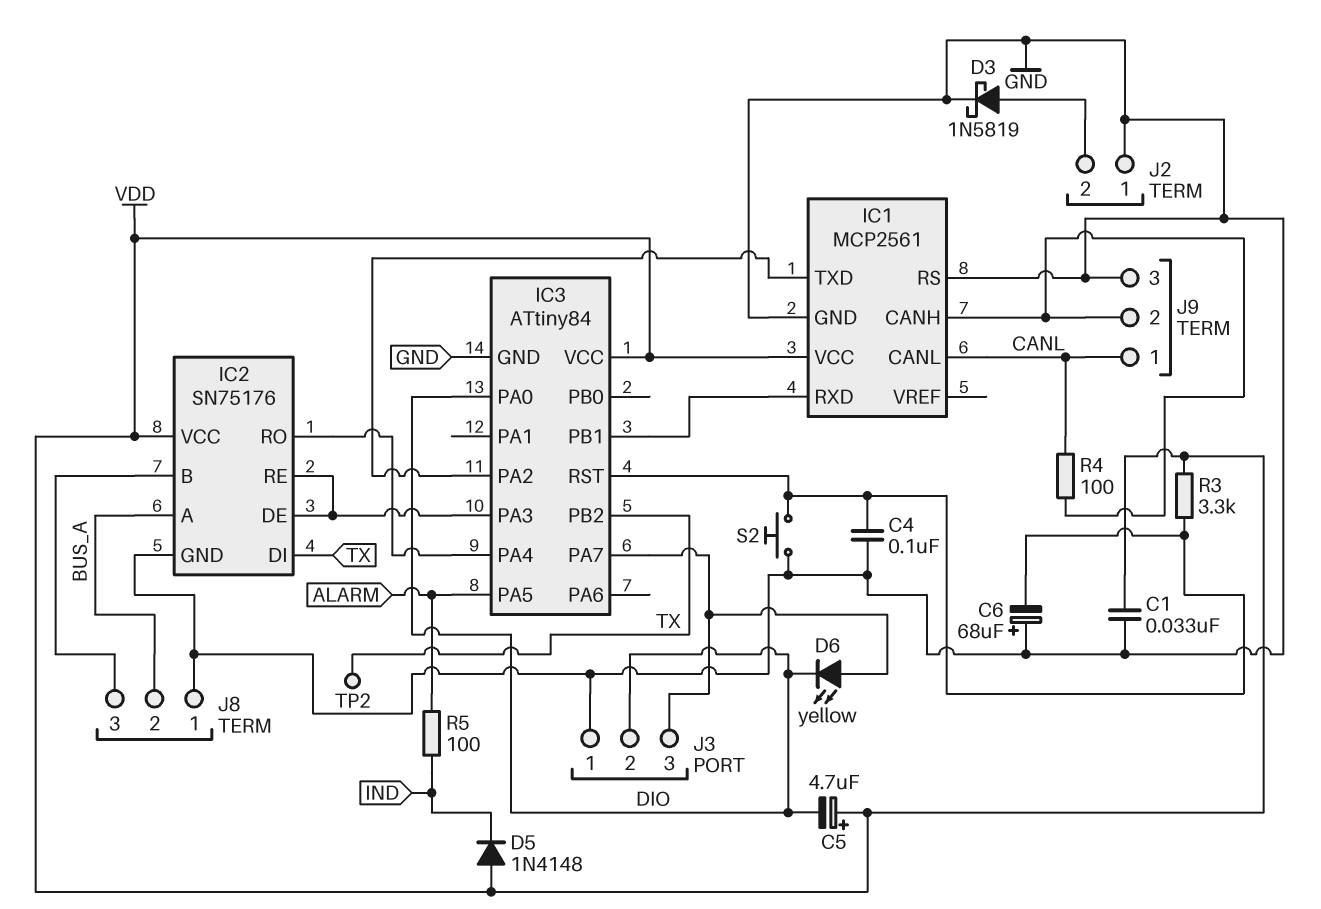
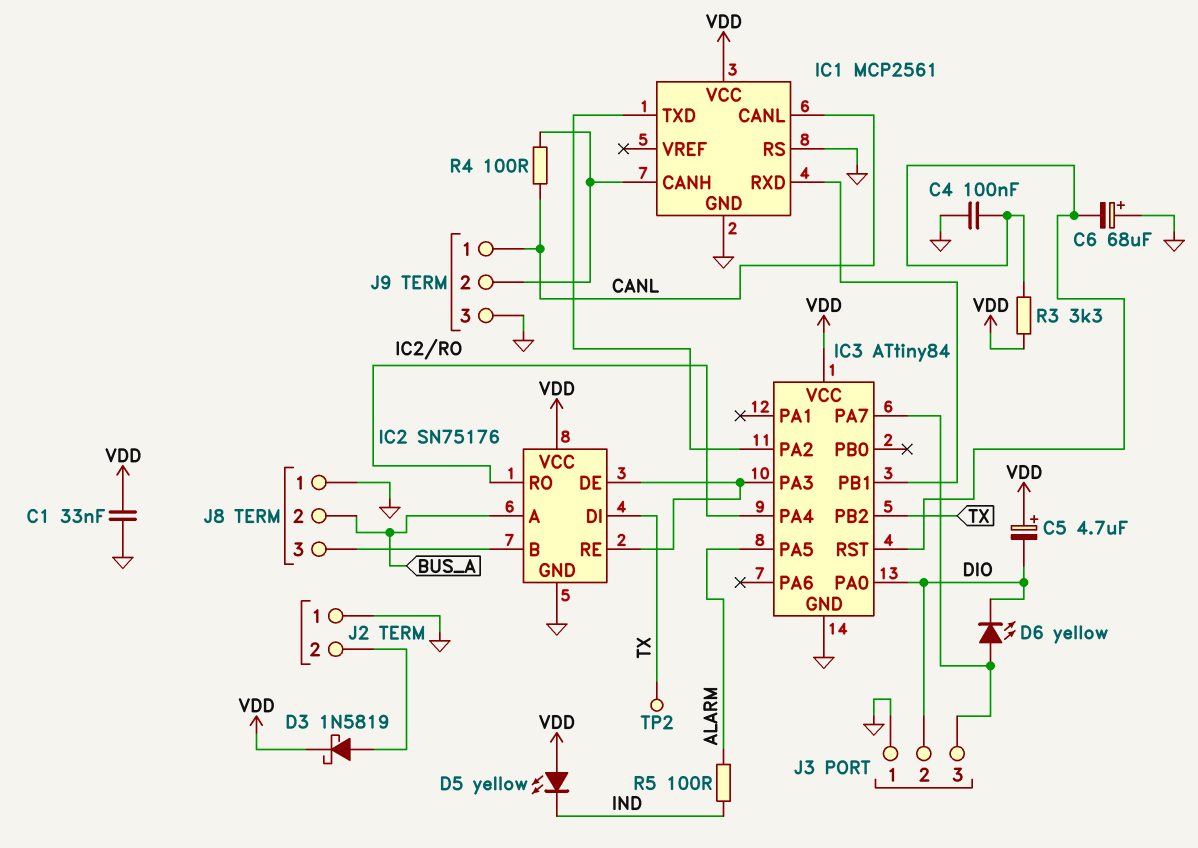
D3: schottky 1N5819 (A J2/2, K GND) -> schottky 1N5819 (A J2/2, K VDD)
D5: diode 1N4148 (A VDD, K IND) -> LED yellow (A VDD, K IND)
S2: button (GND, IC3/RST) -> none

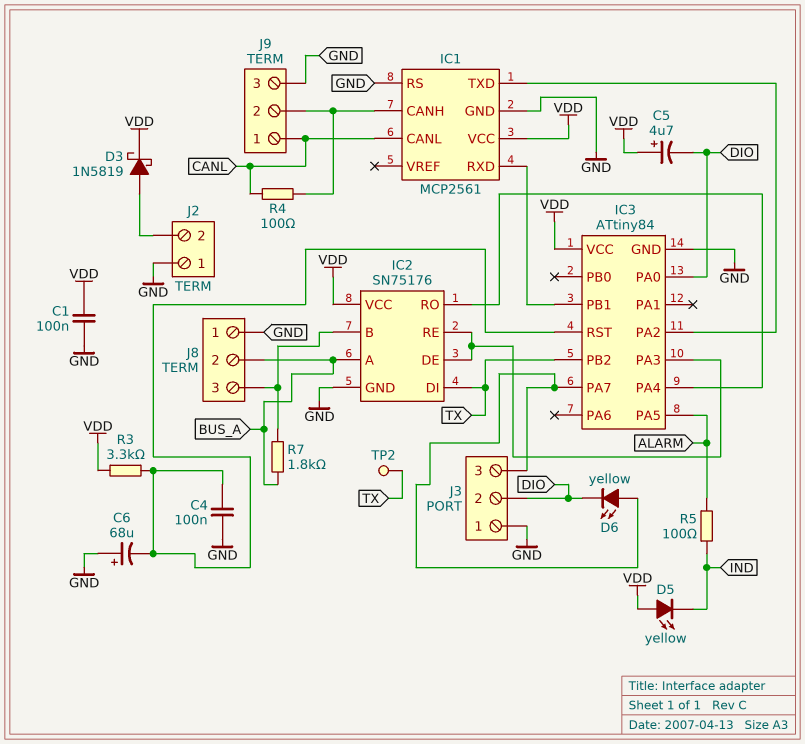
C1: 33nF (GND, VDD) -> 100nF (GND, VDD)
R7: none -> 1.8k (BUS_A, IC2/B)

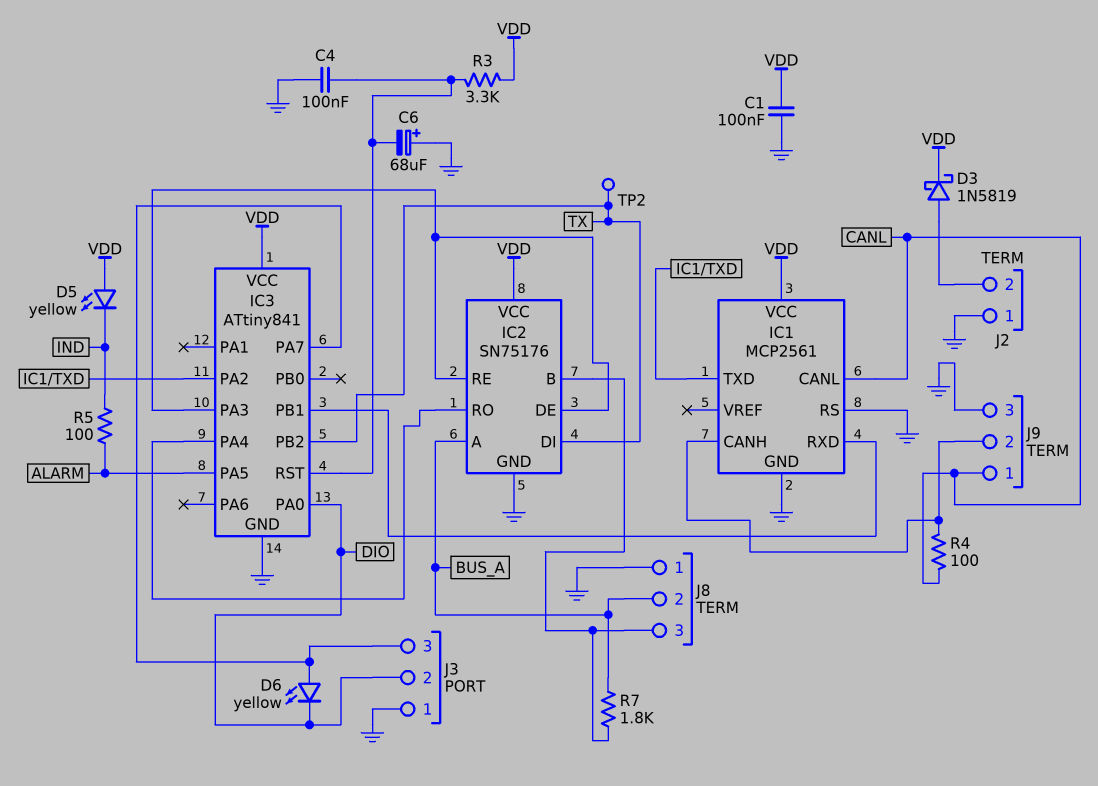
C5: 4.7uF (plus VDD, minus DIO) -> none
IC3: ATtiny84 -> ATtiny841

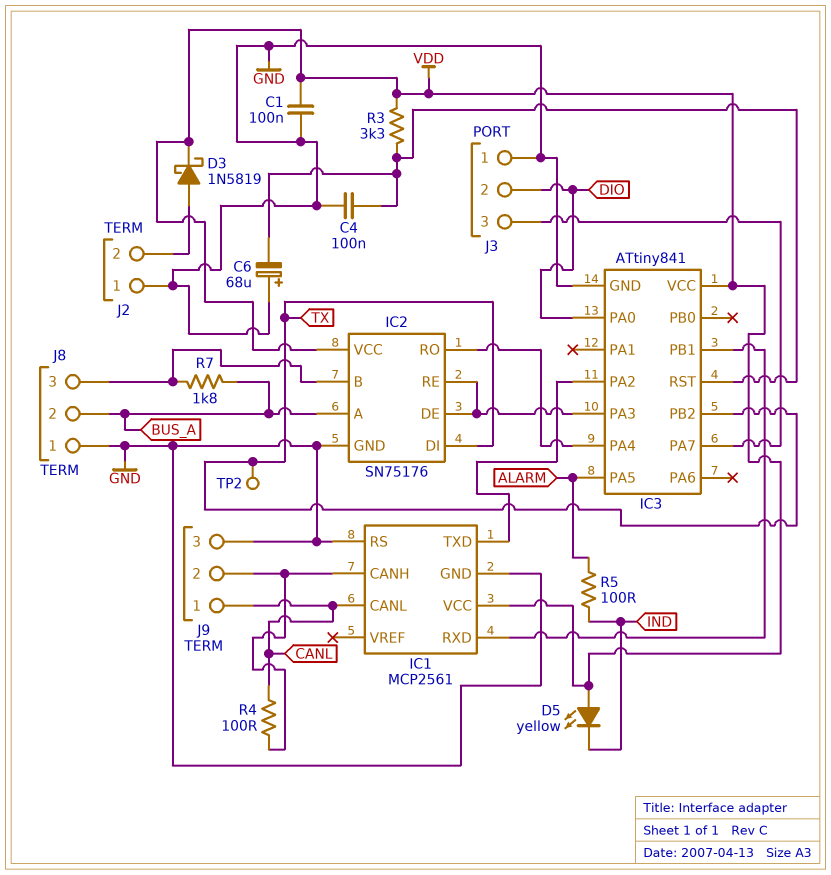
D6: LED yellow (A IC3/PA7, K DIO) -> none

